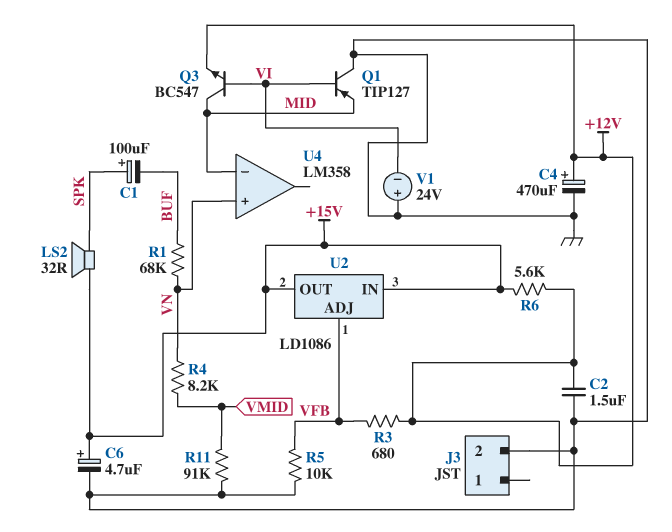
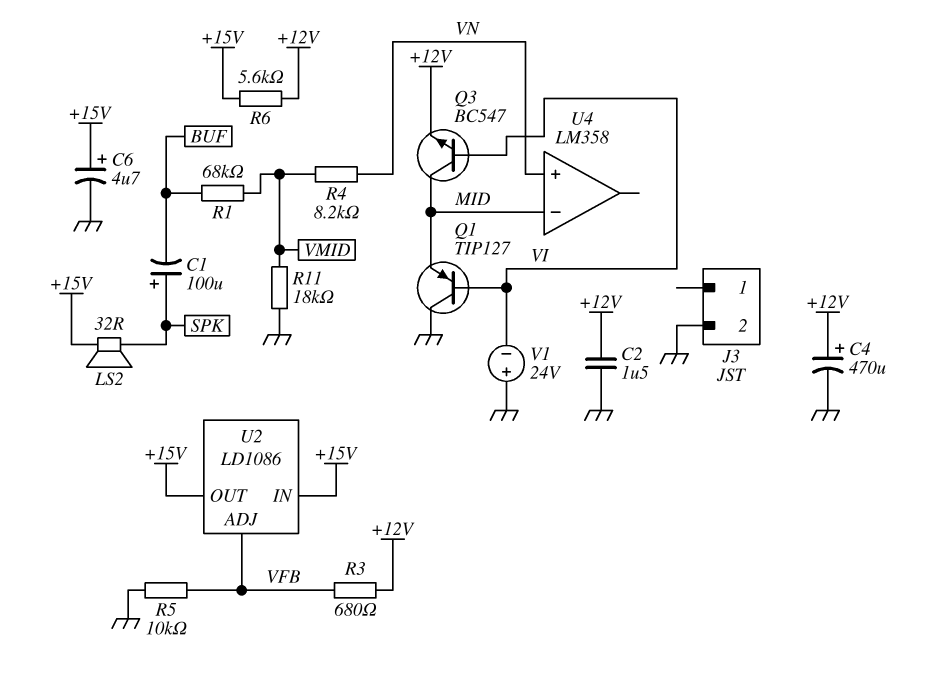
R1: 68k (BUF, VN) -> 68k (BUF, VMID)
R11: 91k (GND, VMID) -> 18k (GND, VMID)

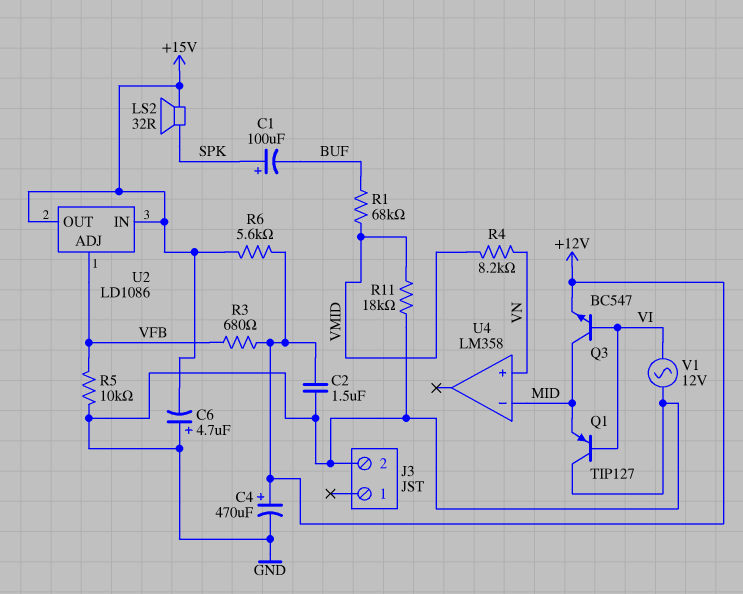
C6: 4.7uF (plus +15V, minus GND) -> 4.7uF (plus GND, minus +15V)
V1: 24V (plus GND, minus VI) -> AC 12V (GND, VI)

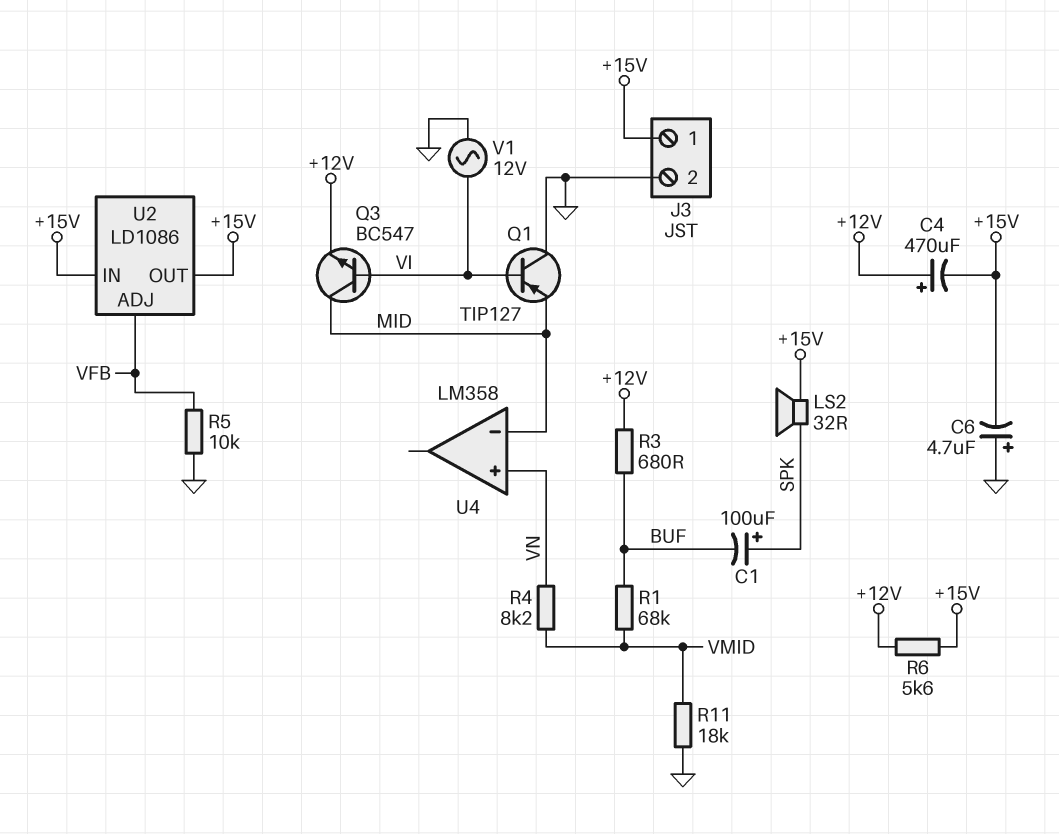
C2: 1.5uF (+12V, GND) -> none
C4: 470uF (plus +12V, minus GND) -> 470uF (plus +12V, minus +15V)
J3 pin 1: none -> +15V
R3: 680 (+12V, VFB) -> 680 (+12V, BUF)

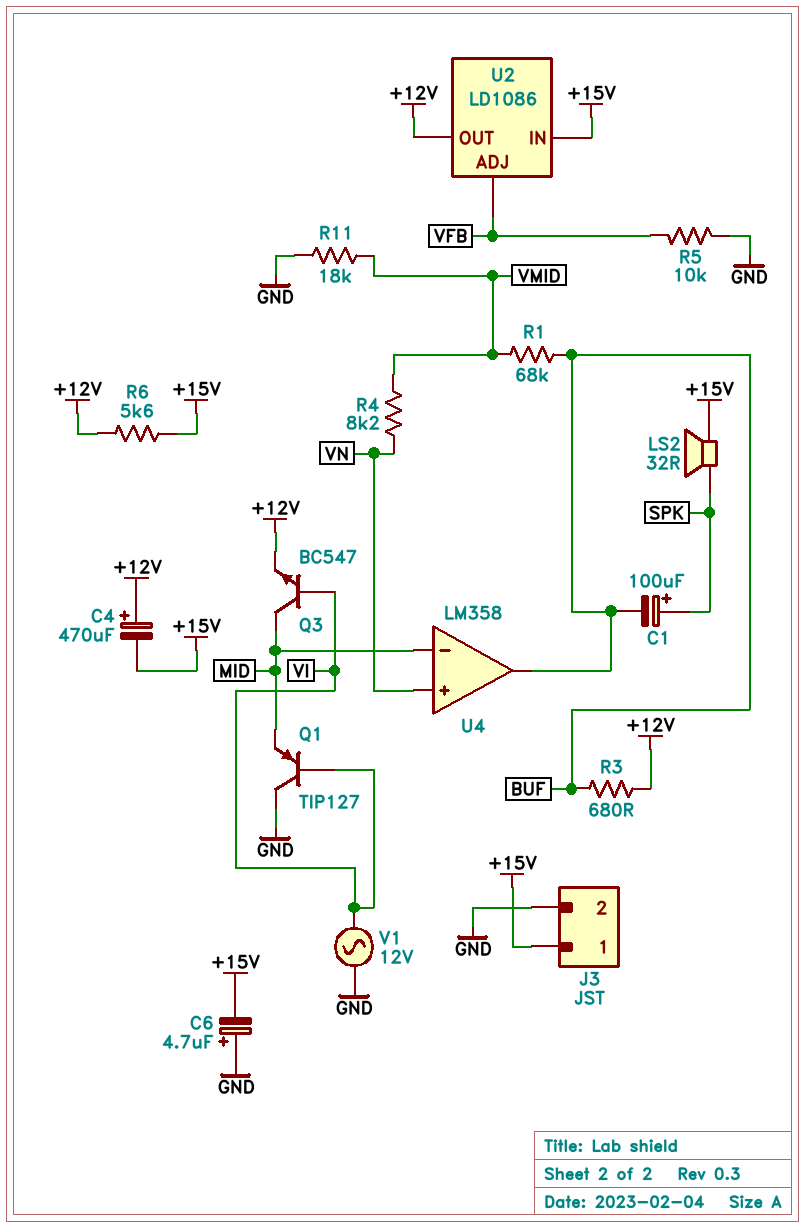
U2 pin OUT: +15V -> +12V
U4 pin out: none -> BUF

